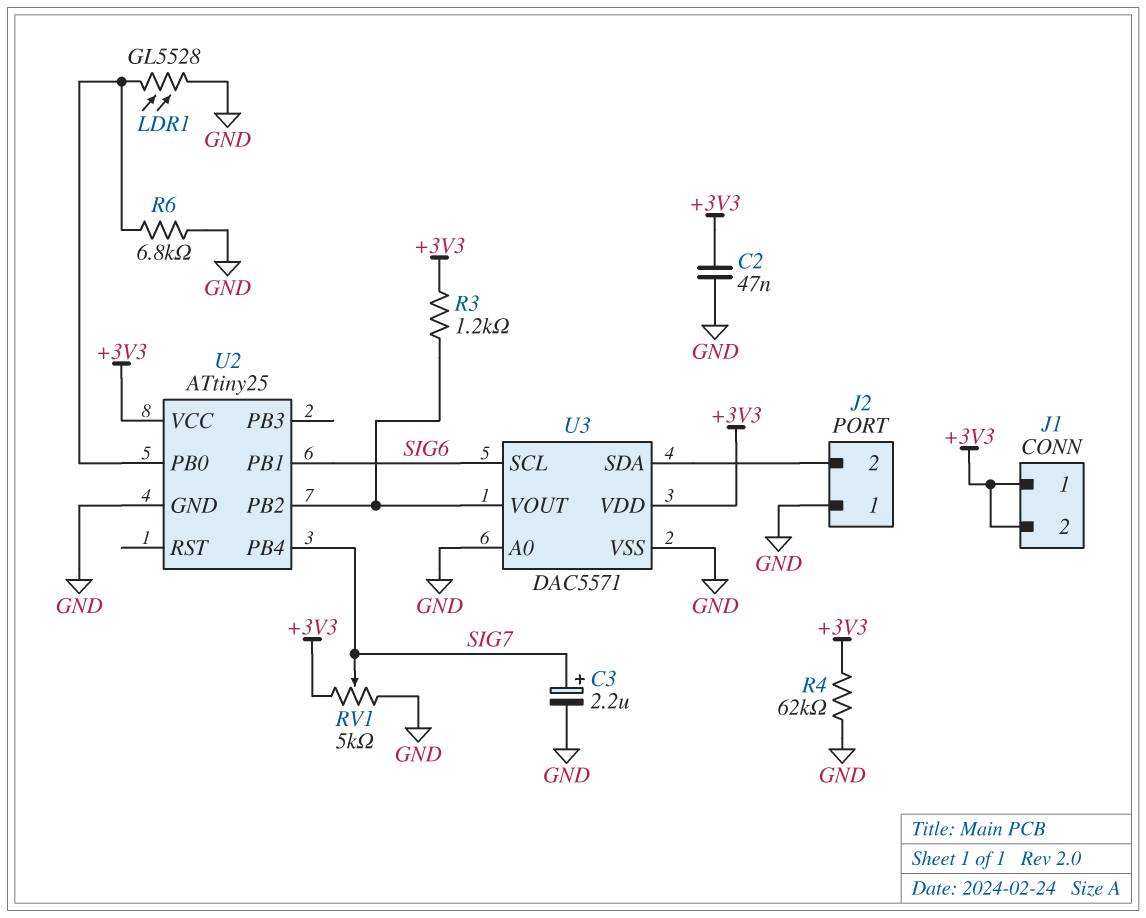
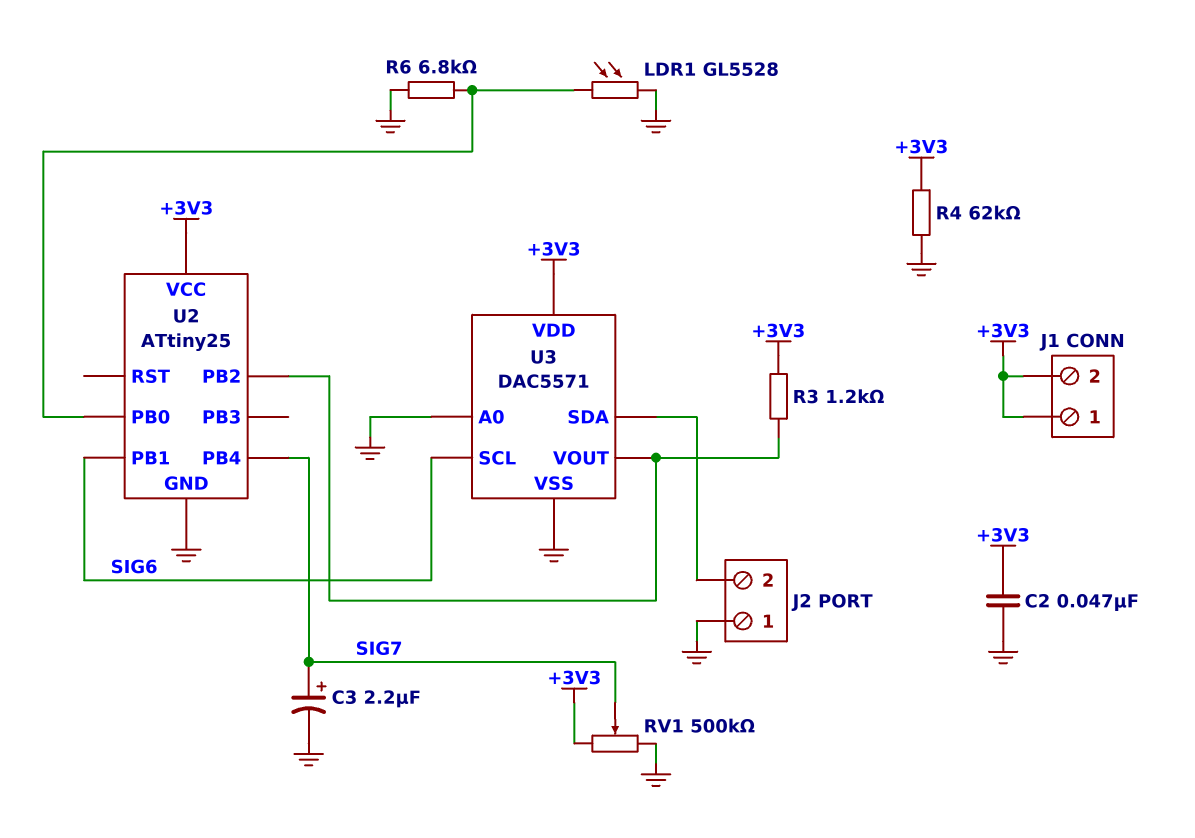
RV1: 5k (+3V3, GND, wiper SIG7) -> 500k (+3V3, GND, wiper SIG7)

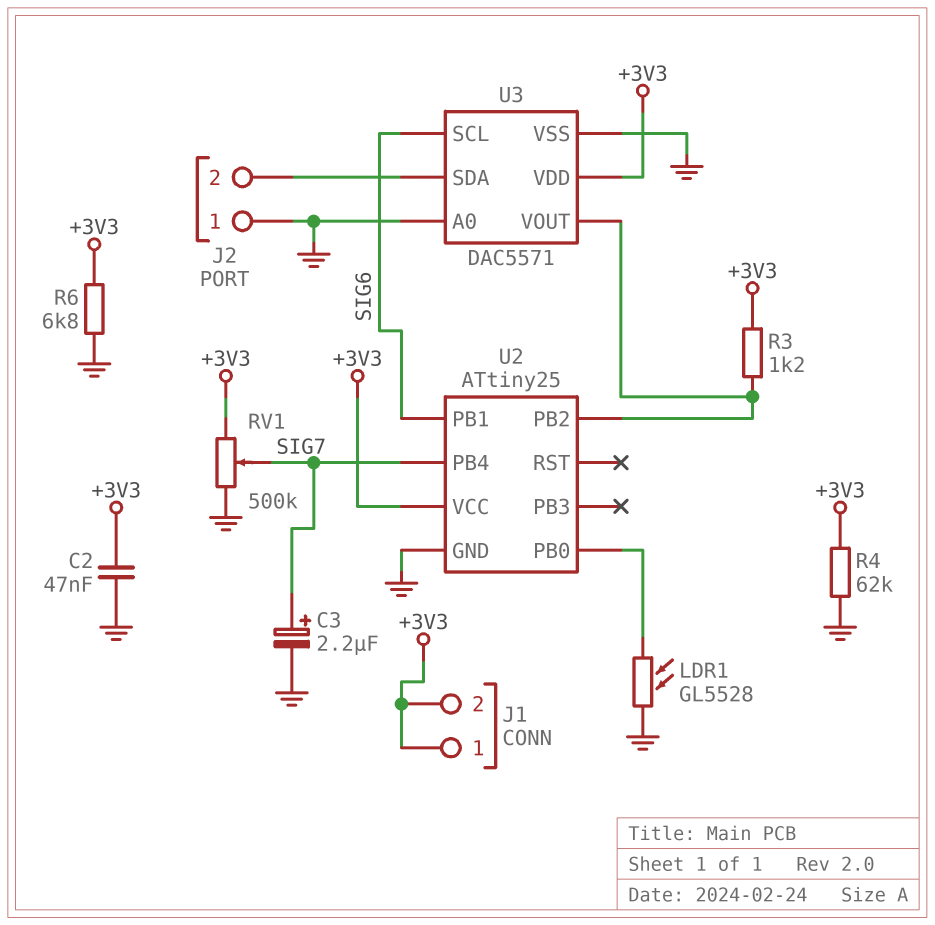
R6: 6.8k (GND, U2/PB0) -> 6.8k (+3V3, GND)

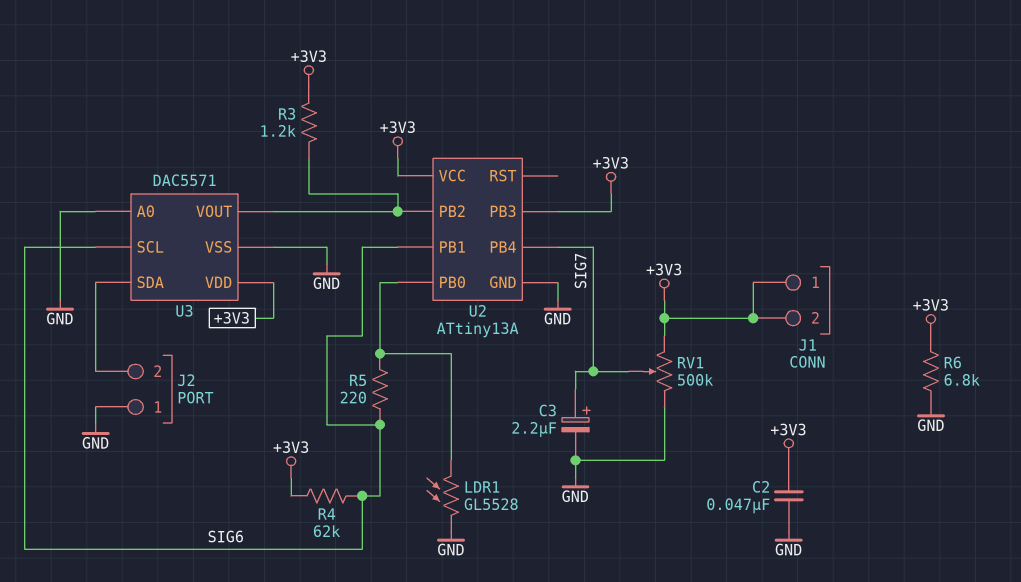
R4: 62k (+3V3, GND) -> 62k (+3V3, SIG6)
R5: none -> 220 (SIG6, U2/PB0)
U2: ATtiny25 -> ATtiny13A
U2 pin PB3: none -> +3V3

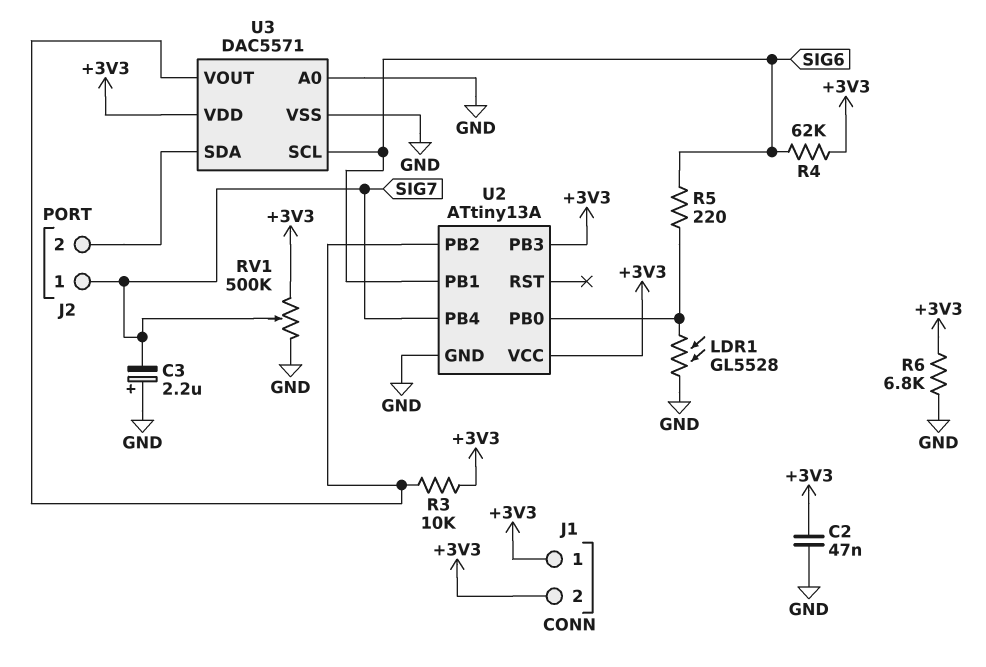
C3: 2.2uF (plus SIG7, minus GND) -> 2.2uF (plus GND, minus SIG7)
J2 pin 1: GND -> SIG7
R3: 1.2k (+3V3, U2/PB2) -> 10k (+3V3, U2/PB2)

